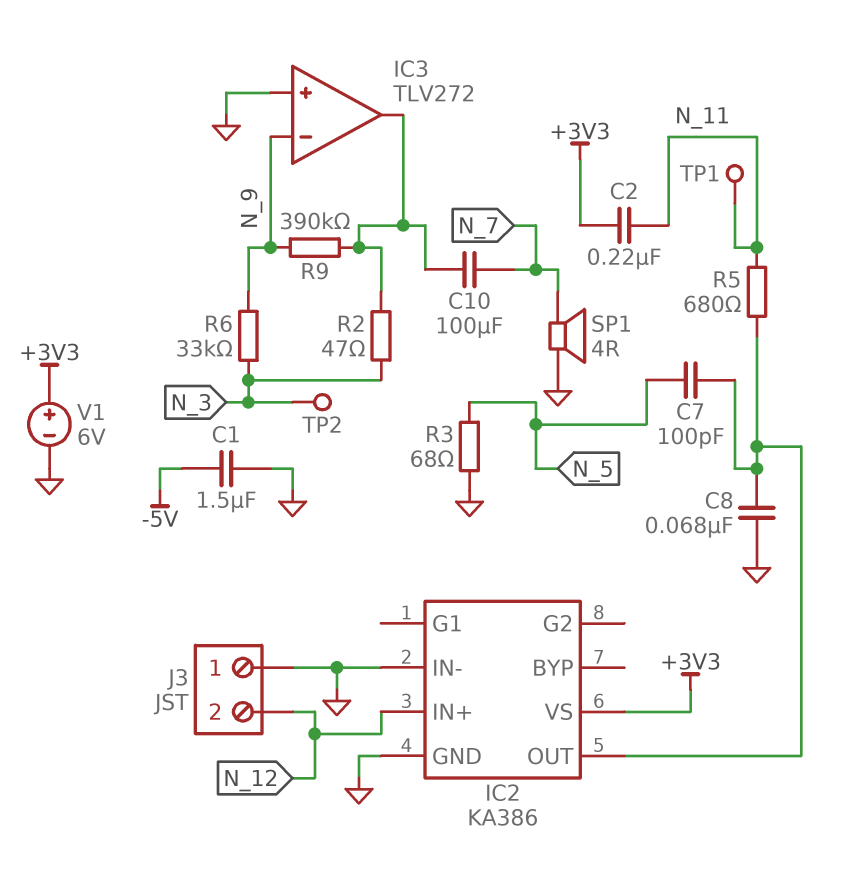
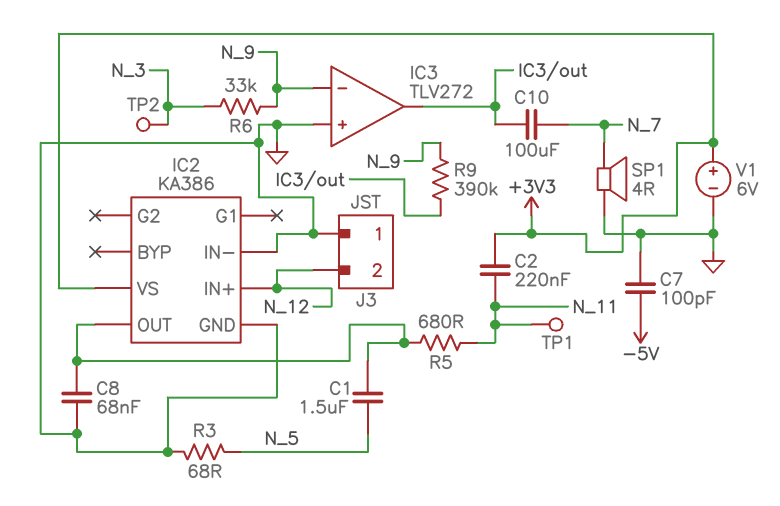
C1: 1.5uF (-5V, GND) -> 1.5uF (IC2/OUT, N_5)
C7: 100pF (IC2/OUT, N_5) -> 100pF (-5V, GND)
R2: 47 (IC3/out, N_3) -> none

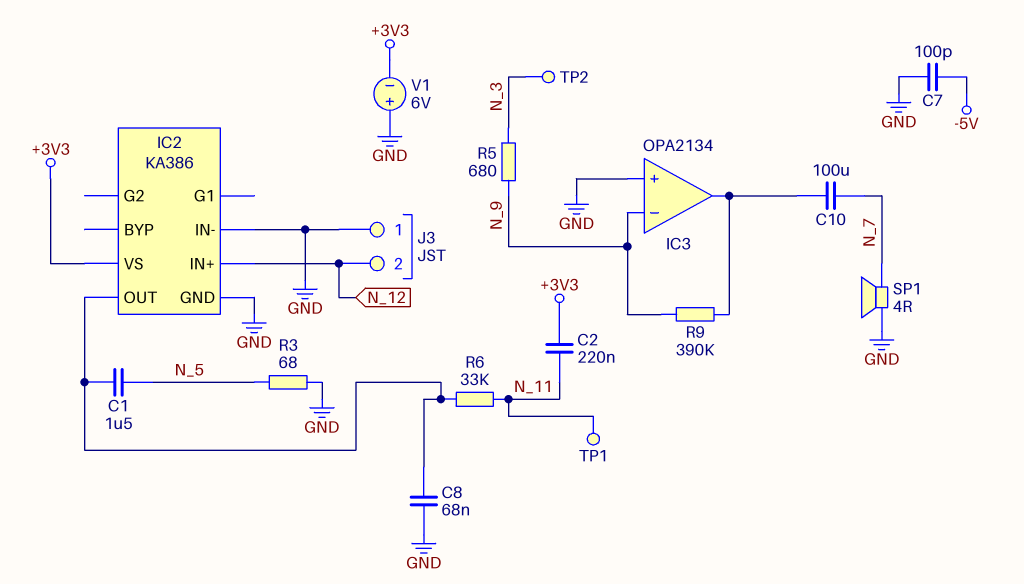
IC3: TLV272 -> OPA2134
R5: 680 (IC2/OUT, N_11) -> 680 (N_3, N_9)
R6: 33k (N_3, N_9) -> 33k (IC2/OUT, N_11)
V1: 6V (plus +3V3, minus GND) -> 6V (plus GND, minus +3V3)

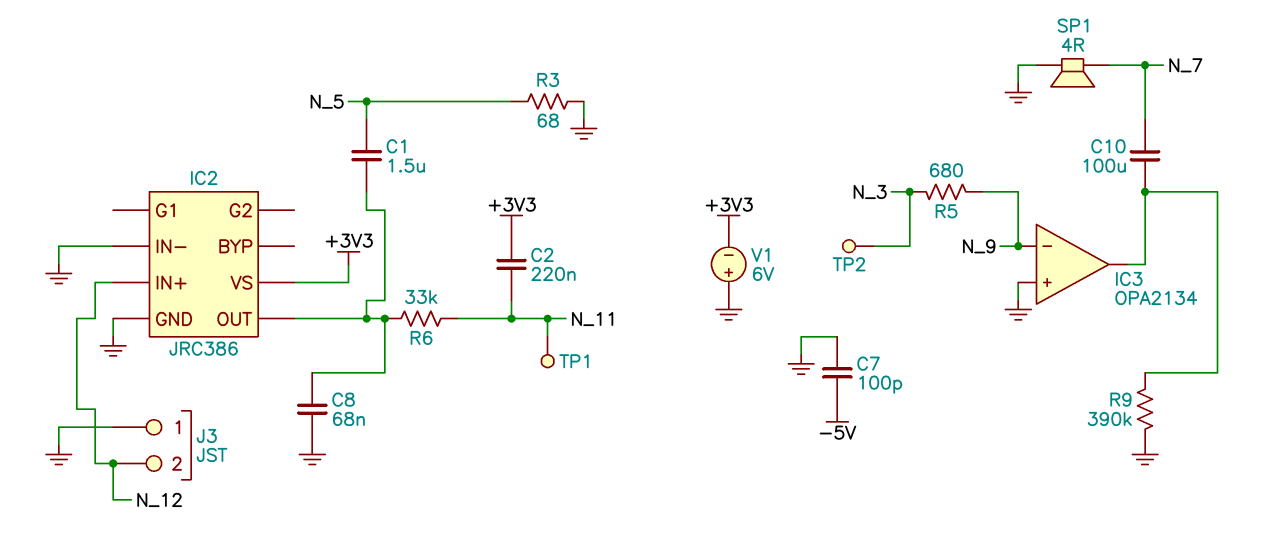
IC2: KA386 -> JRC386
R9: 390k (IC3/out, N_9) -> 390k (GND, IC3/out)

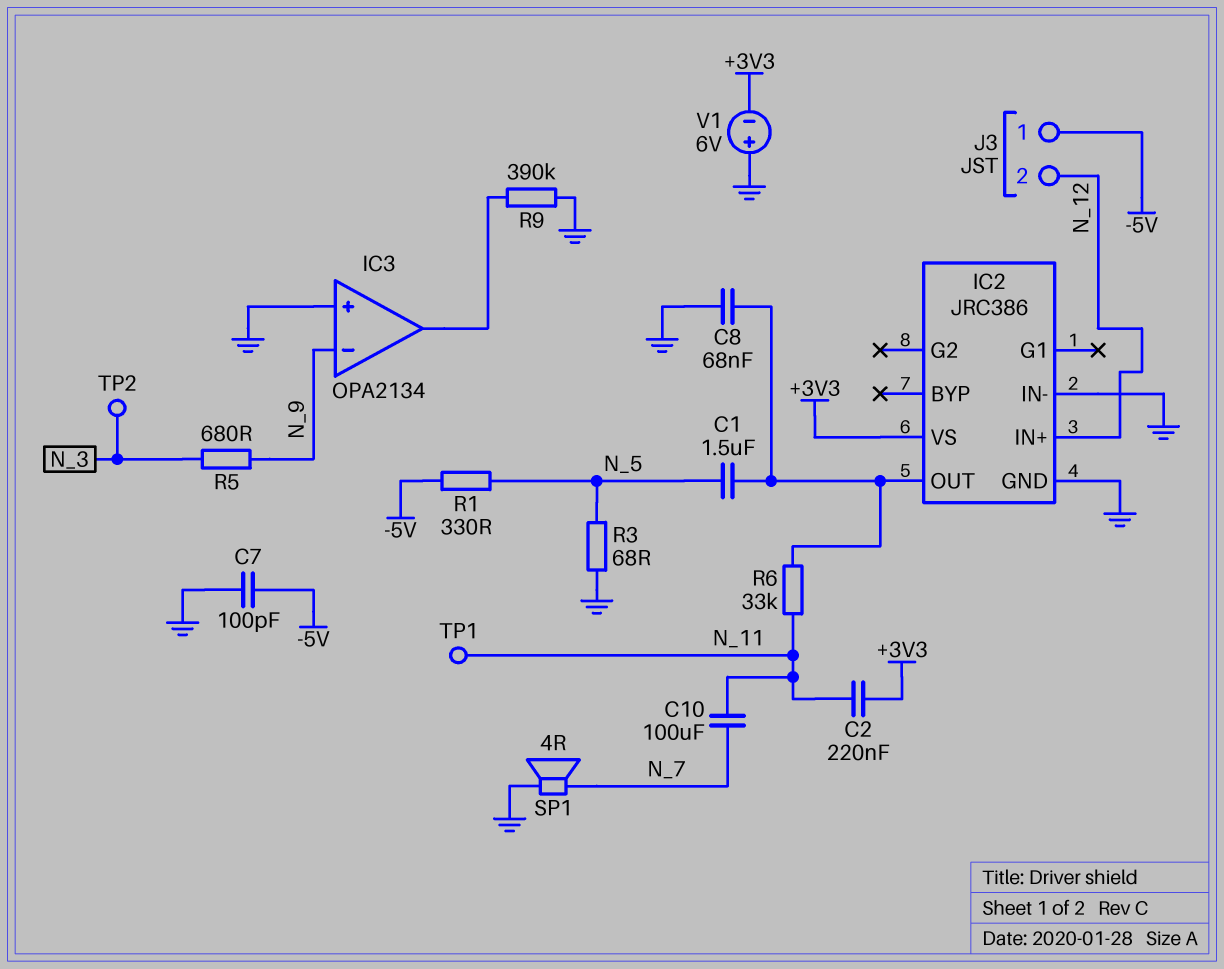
C10: 100uF (IC3/out, N_7) -> 100uF (N_7, N_11)
J3 pin 1: GND -> -5V
R1: none -> 330 (-5V, N_5)

